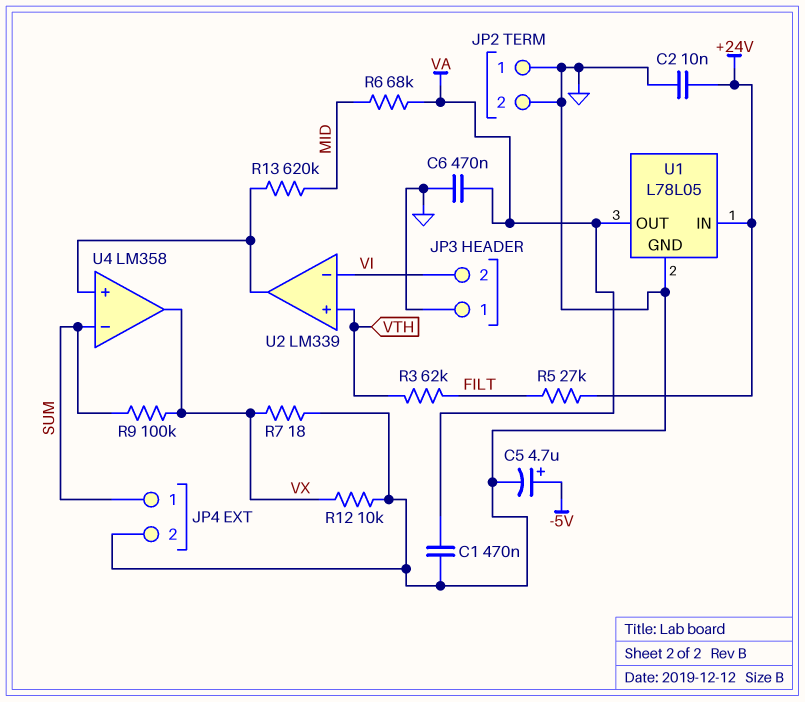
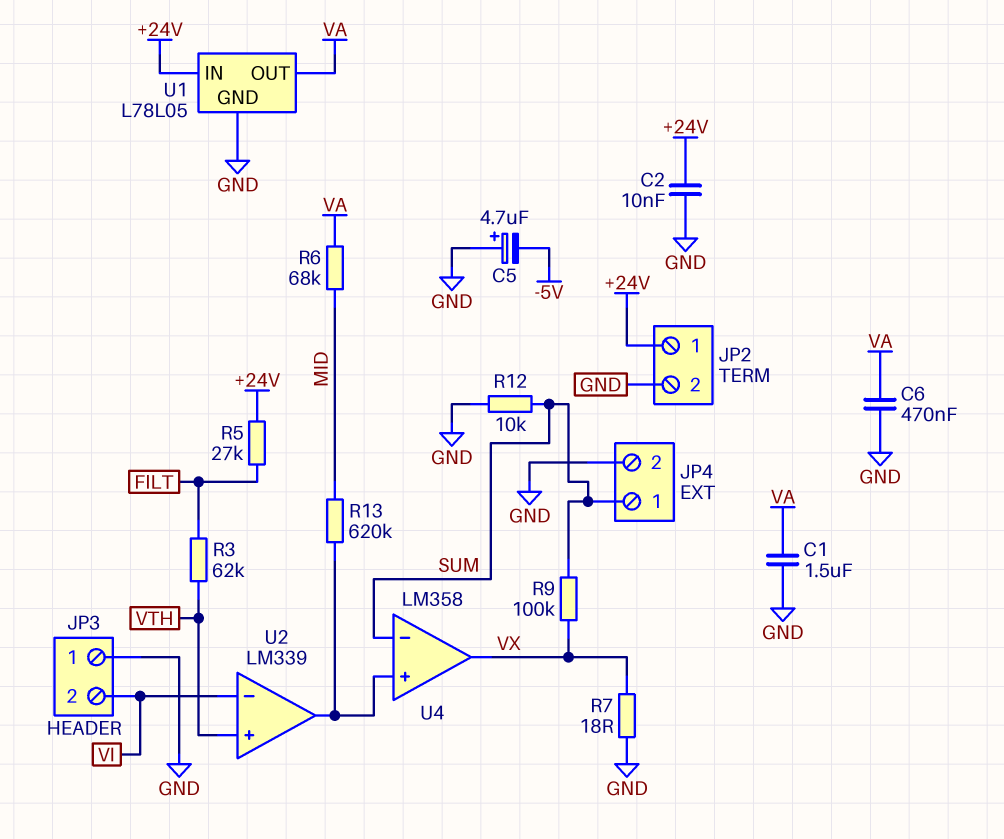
C1: 470nF (GND, VA) -> 1.5uF (GND, VA)
C5: 4.7uF (plus -5V, minus GND) -> 4.7uF (plus GND, minus -5V)
JP2 pin 1: GND -> +24V
R12: 10k (GND, VX) -> 10k (GND, SUM)

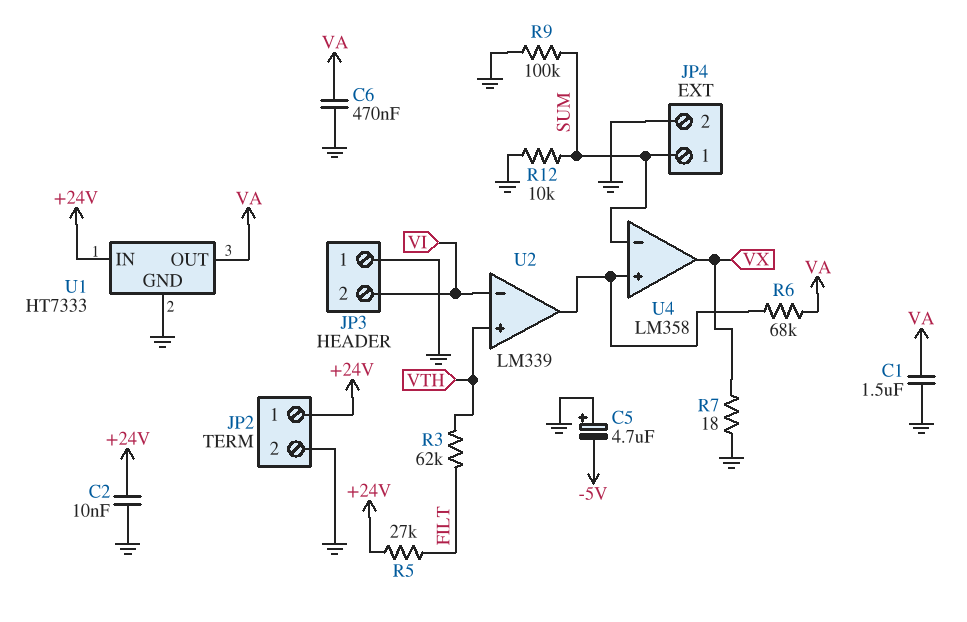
R6: 68k (MID, VA) -> 68k (U2/out, VA)
R9: 100k (SUM, VX) -> 100k (GND, SUM)
R13: 620k (MID, U2/out) -> none
U1: L78L05 -> HT7333

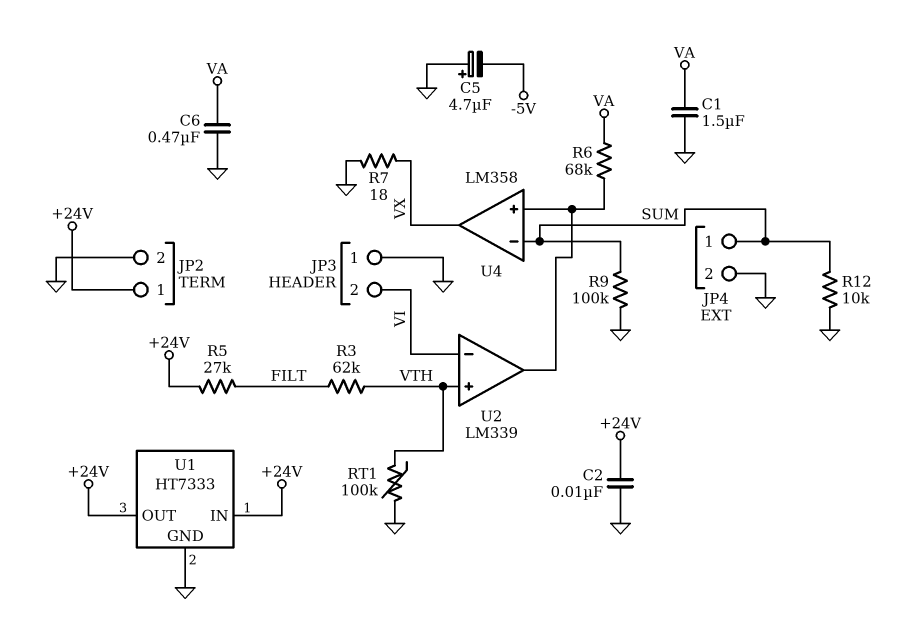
RT1: none -> 100k (GND, VTH)
U1 pin OUT: VA -> +24V

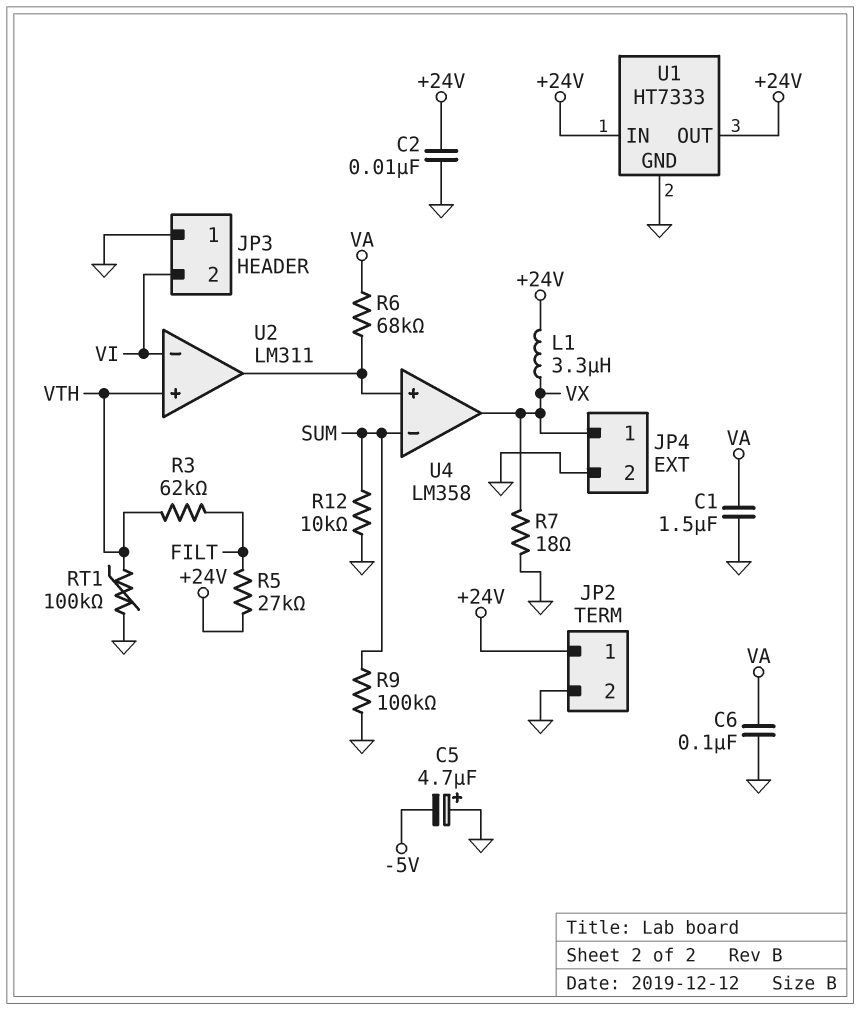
C6: 470nF (GND, VA) -> 100nF (GND, VA)
JP4 pin 1: SUM -> VX
L1: none -> 3.3uH (+24V, VX)
U2: LM339 -> LM311

